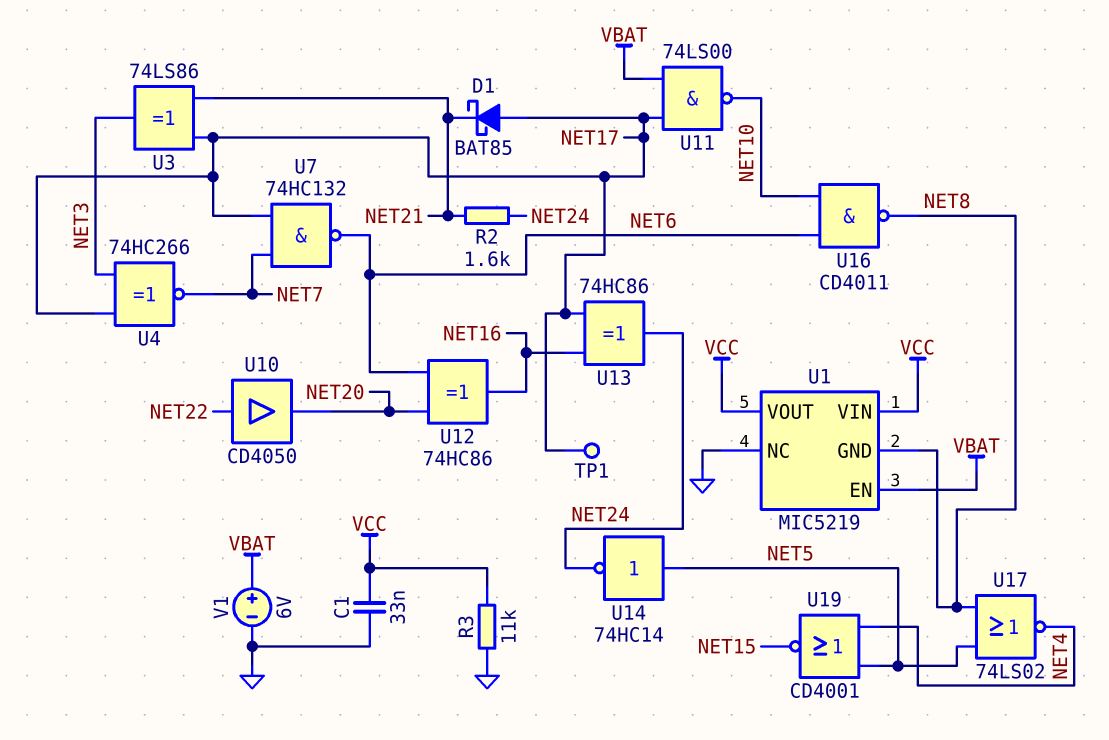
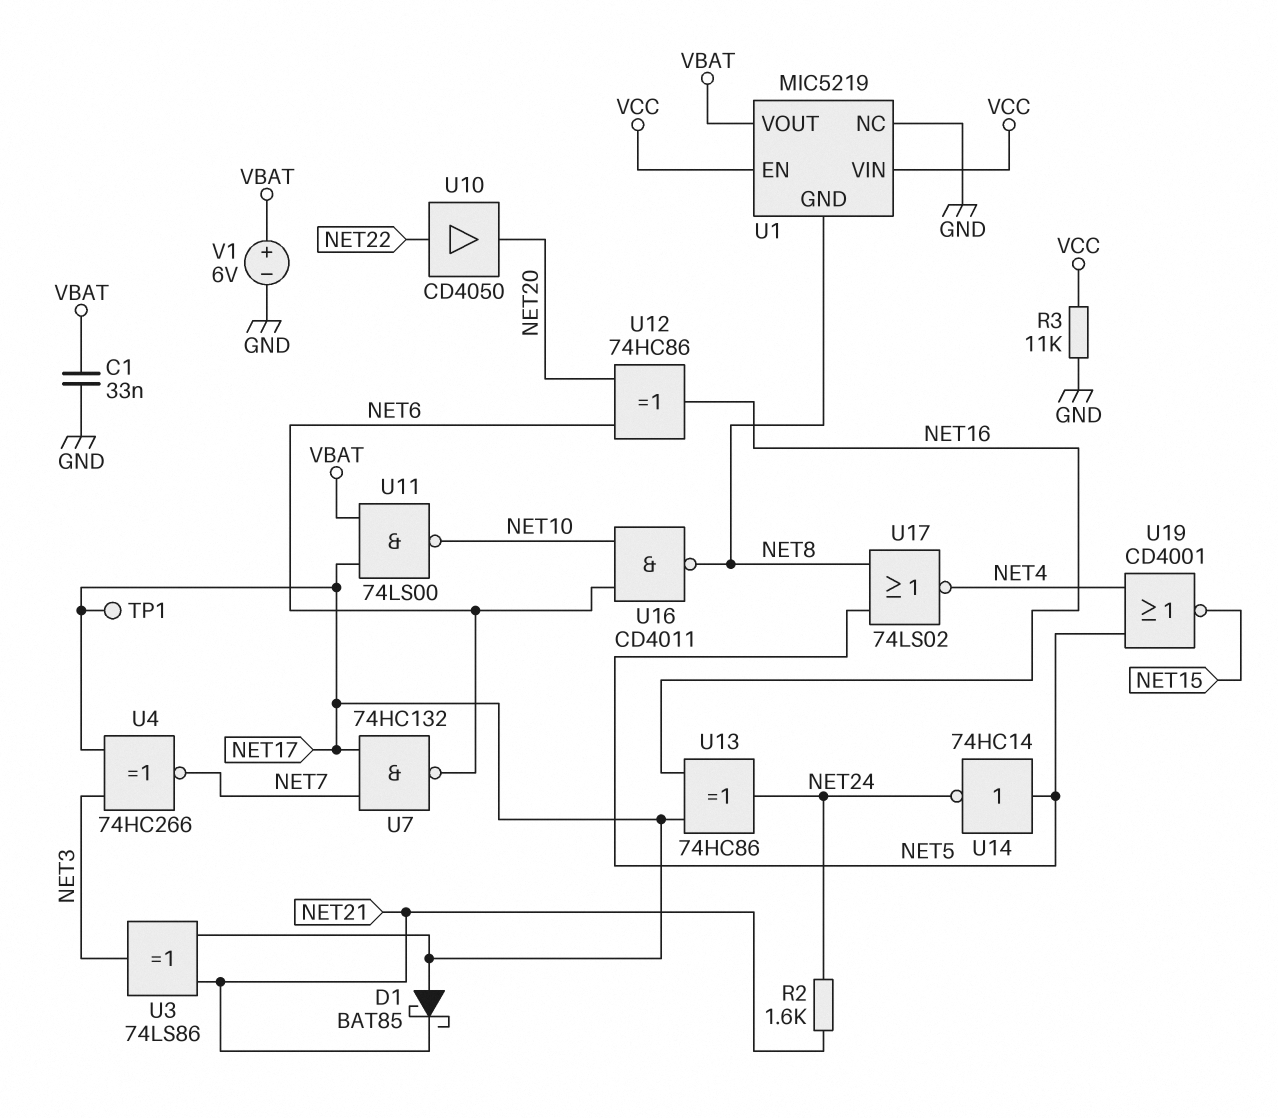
C1: 33nF (GND, VCC) -> 33nF (GND, VBAT)
U1 pin EN: VBAT -> VCC
U1 pin VOUT: VCC -> VBAT

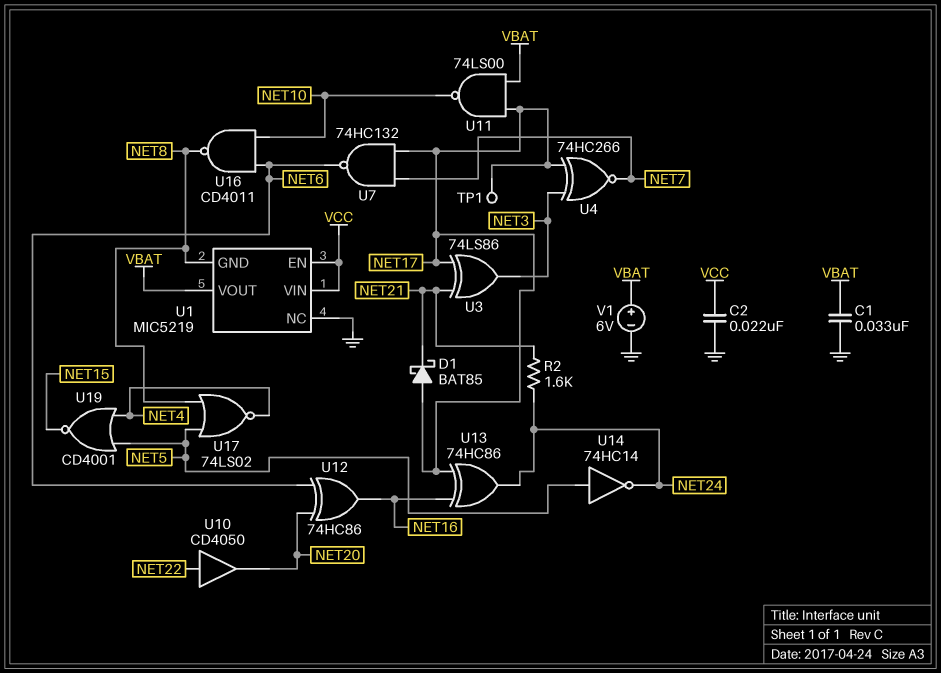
C2: none -> 22nF (GND, VCC)
R3: 11k (GND, VCC) -> none

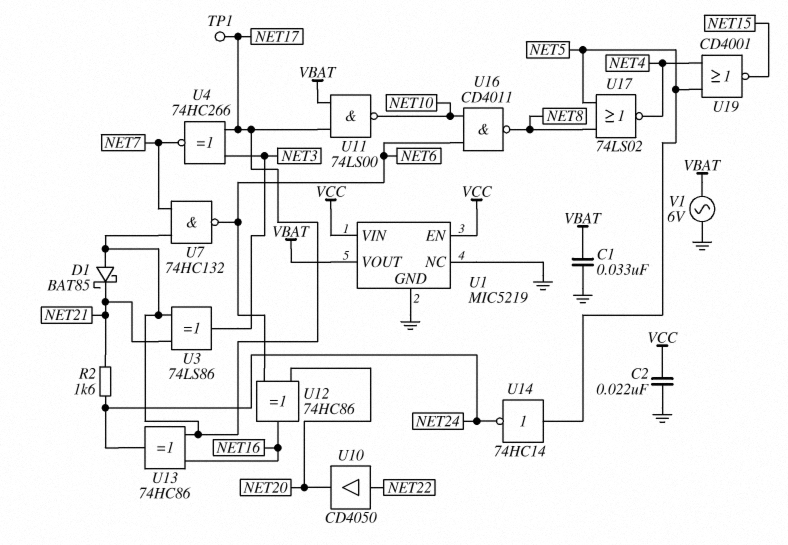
U1 pin GND: NET8 -> GND
V1: 6V (plus VBAT, minus GND) -> AC 6V (GND, VBAT)

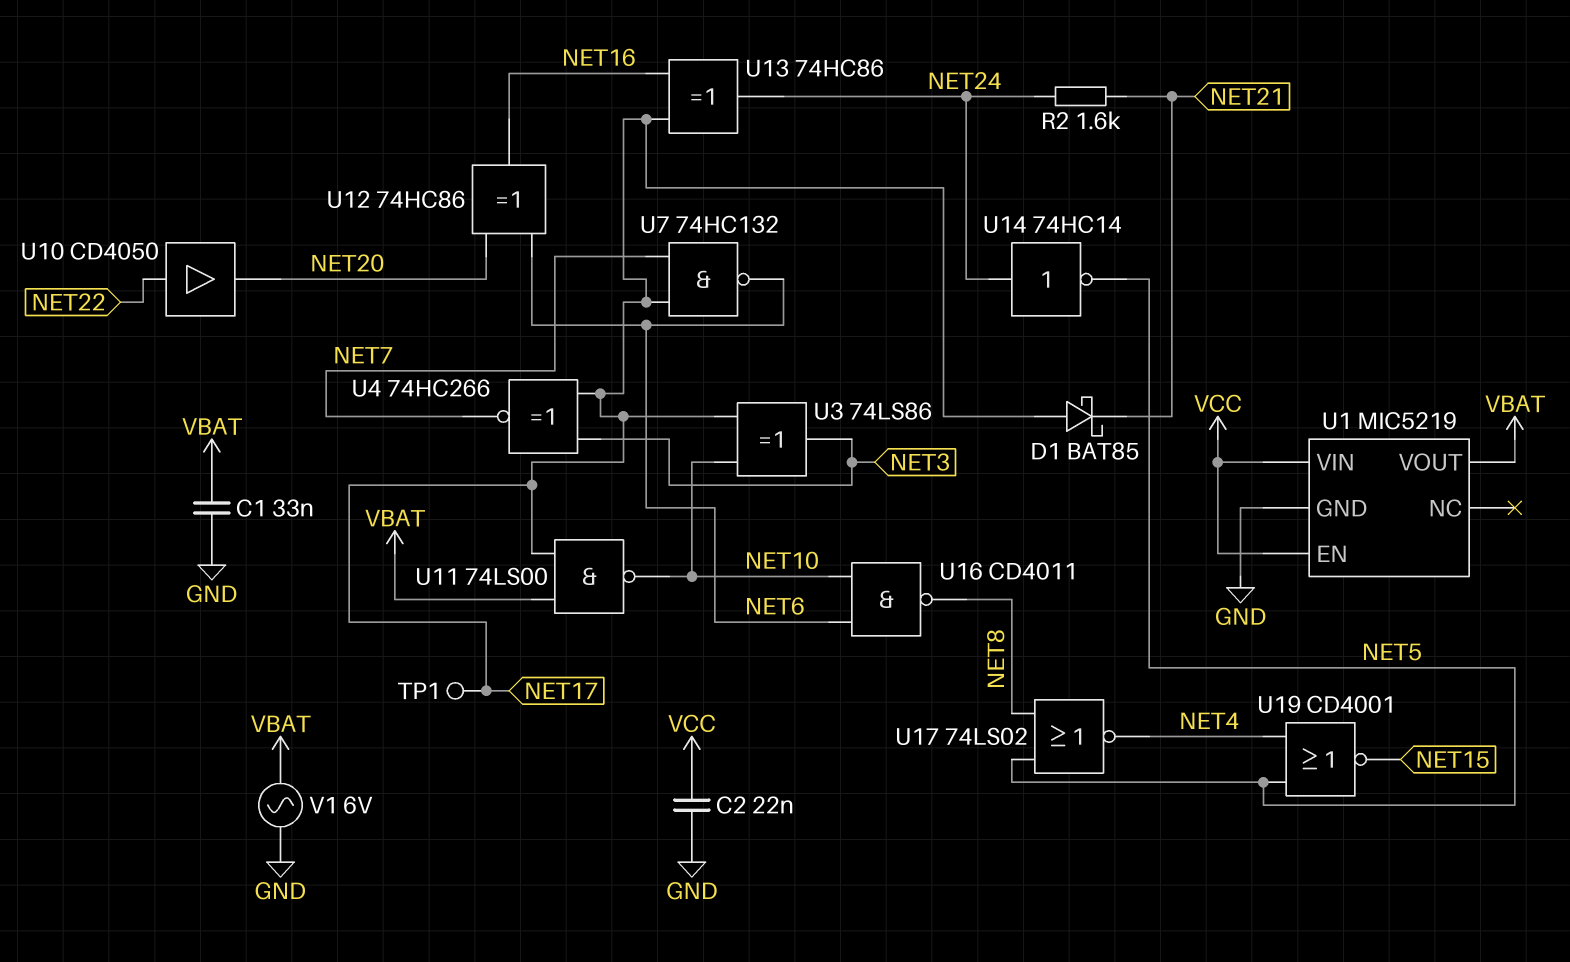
U1 pin NC: GND -> none
U3: XOR 74LS86 (in NET17, in NET21, out NET3) -> XOR 74LS86 (in NET10, in NET17, out NET3)
U14: NOT 74HC14 (in NET5, out NET24) -> NOT 74HC14 (in NET24, out NET5)

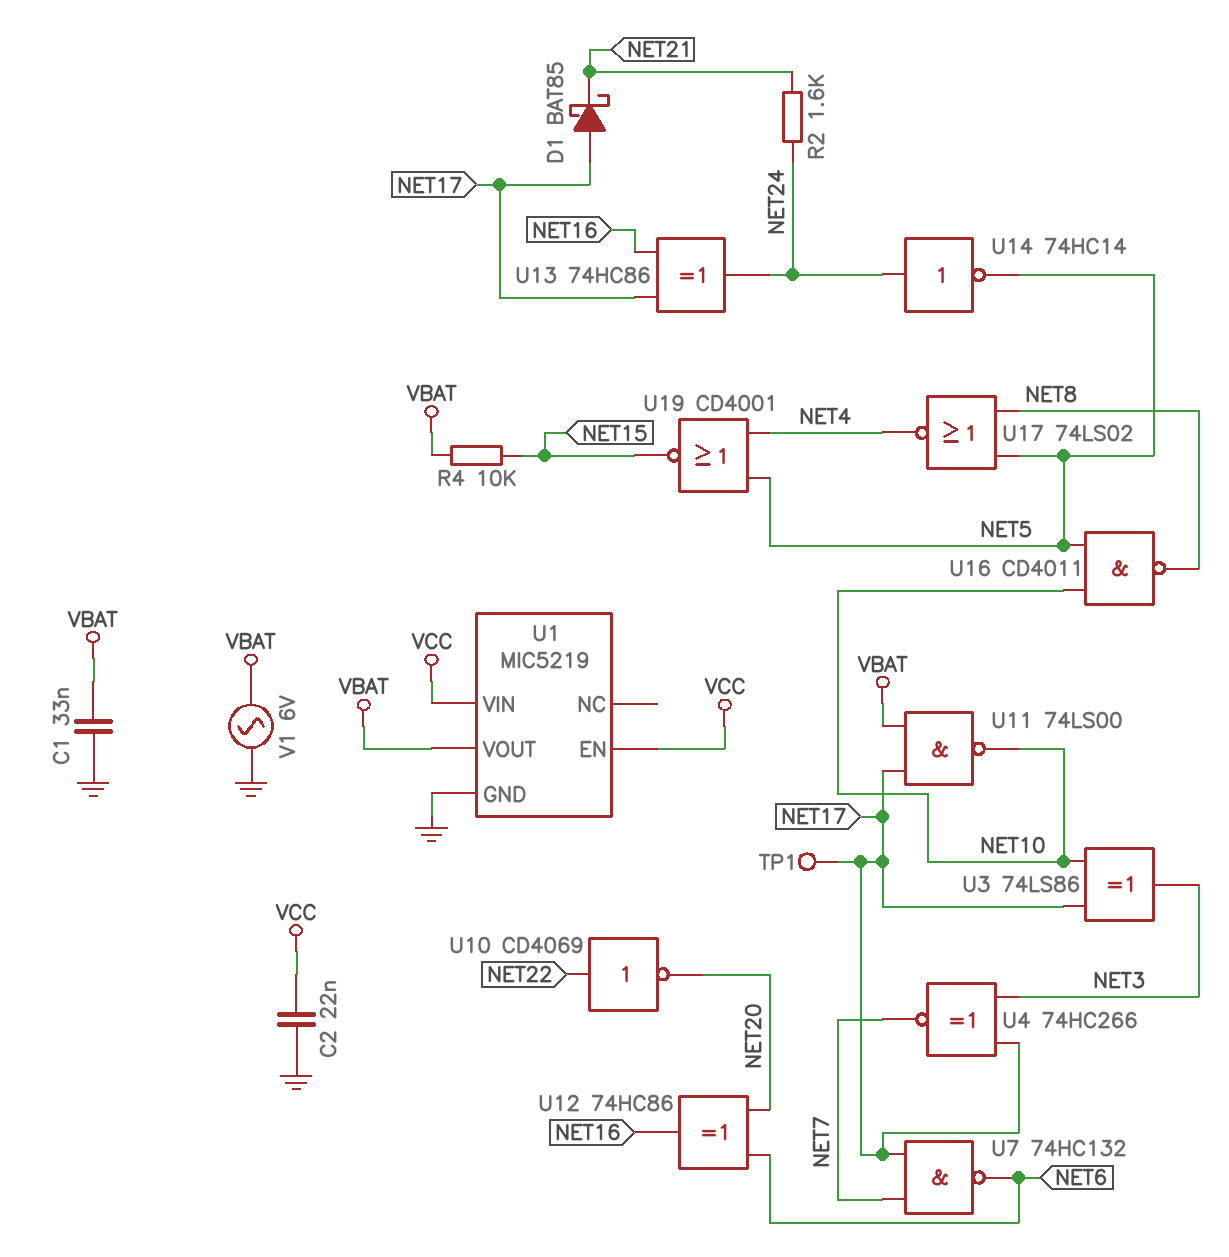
R4: none -> 10k (NET15, VBAT)
U10: buffer CD4050 (in NET22, out NET20) -> NOT CD4069 (in NET22, out NET20)
U16: NAND CD4011 (in NET6, in NET10, out NET8) -> NAND CD4011 (in NET5, in NET10, out NET8)

